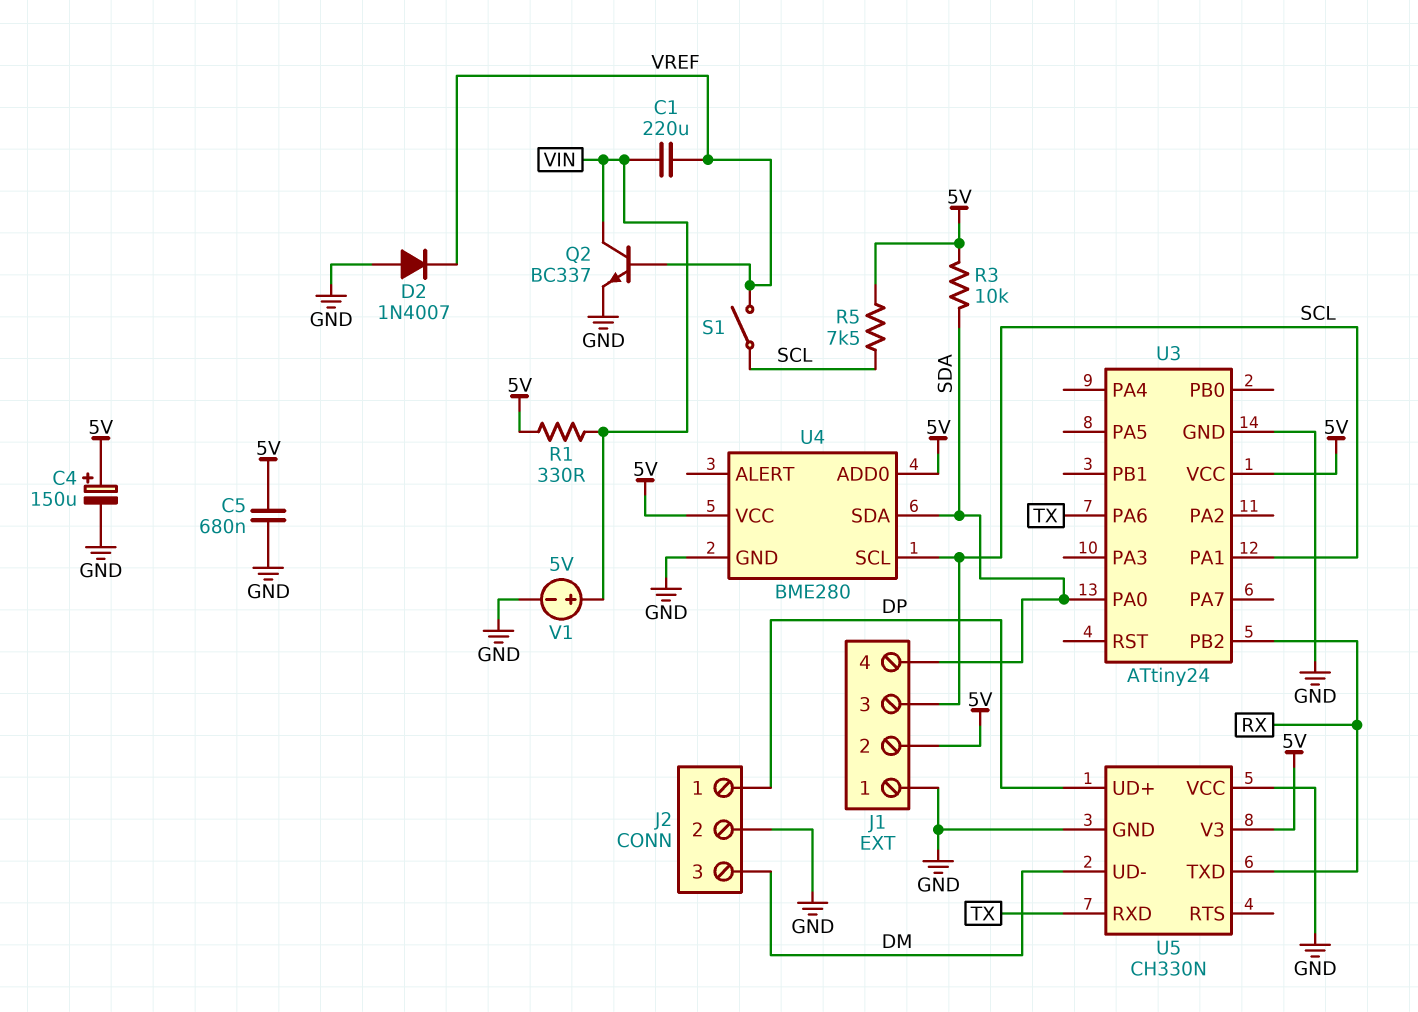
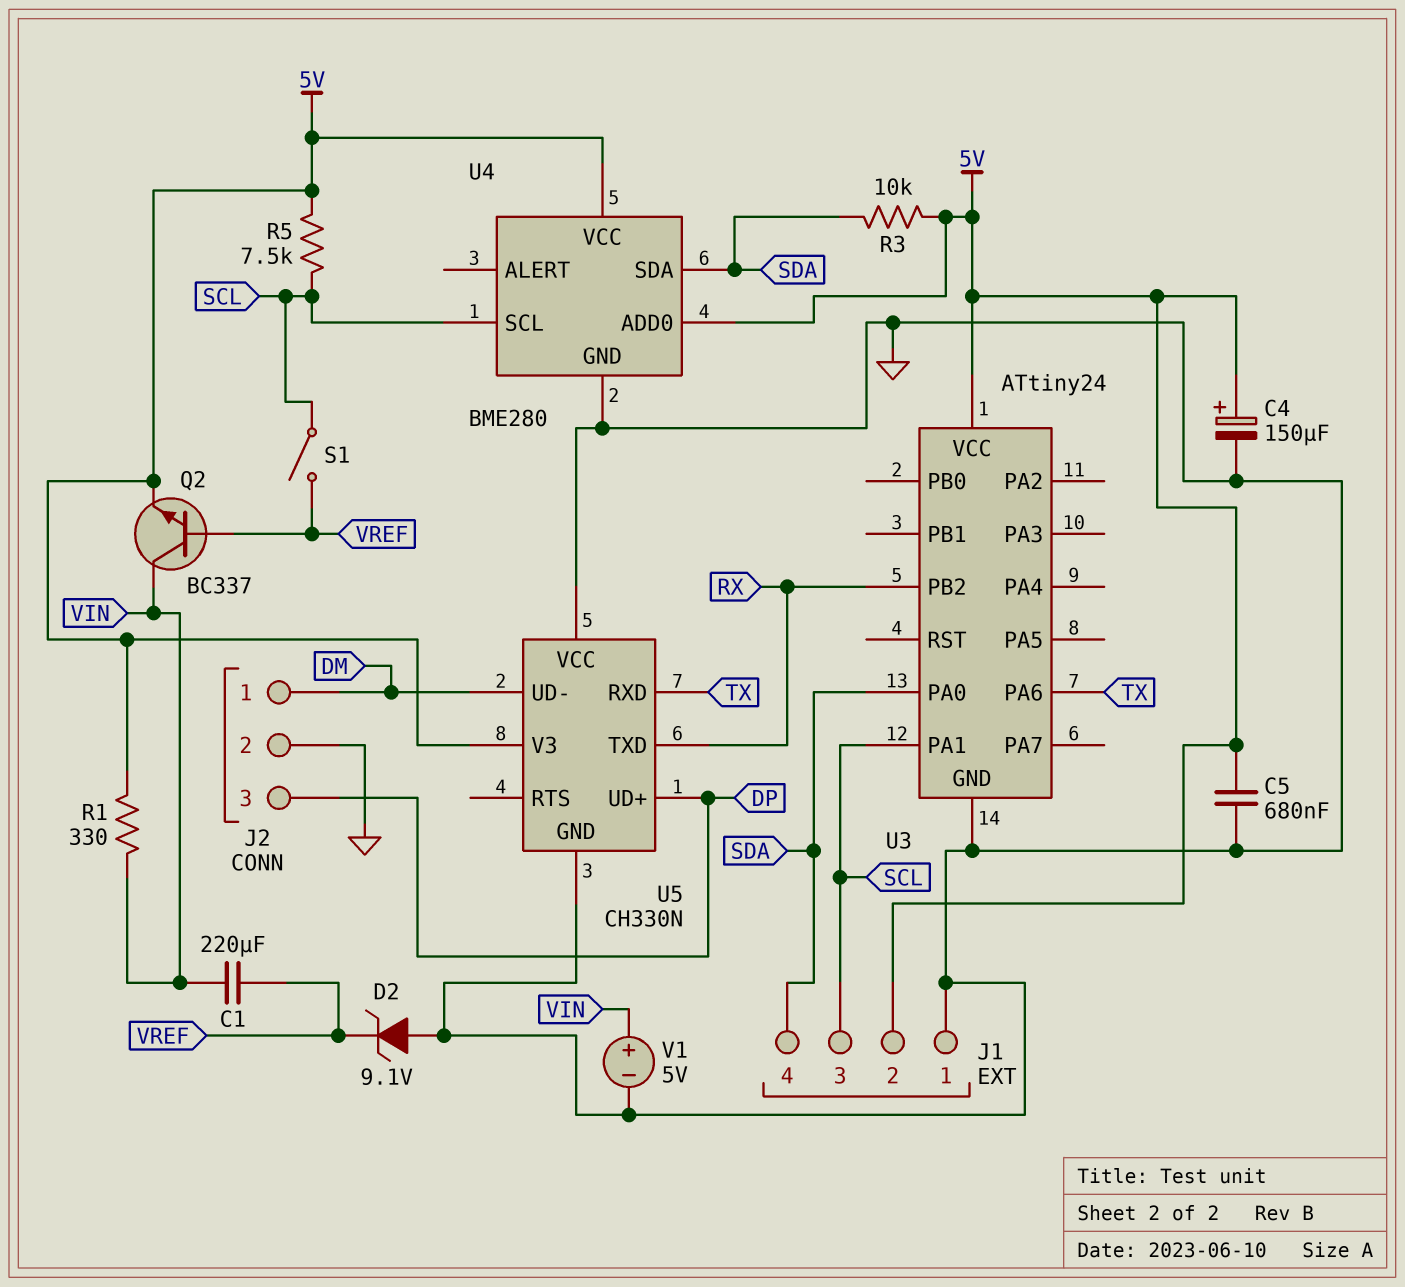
D2: diode 1N4007 (A GND, K VREF) -> zener 9.1V (A GND, K VREF)
J2 pin 1: DP -> DM
J2 pin 3: DM -> DP
Q2: NPN BC337 (B VREF, C VIN, E GND) -> NPN BC337 (B VREF, C VIN, E 5V)

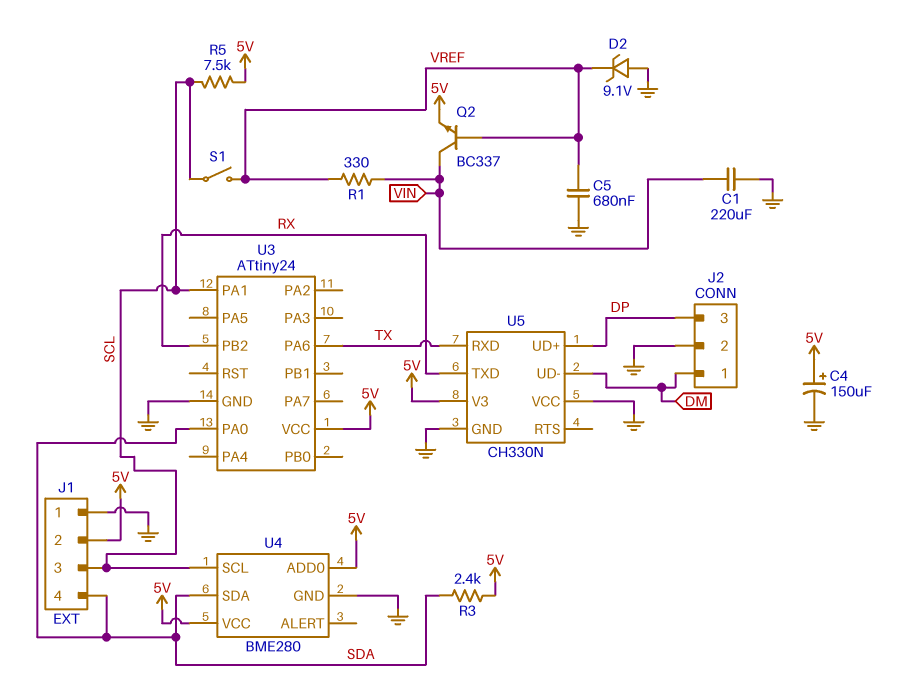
C1: 220uF (VIN, VREF) -> 220uF (GND, VIN)
C5: 680nF (5V, GND) -> 680nF (GND, VREF)
R1: 330 (5V, VIN) -> 330 (VIN, VREF)
R3: 10k (5V, SDA) -> 2.4k (5V, SDA)
V1: 5V (plus VIN, minus GND) -> none

